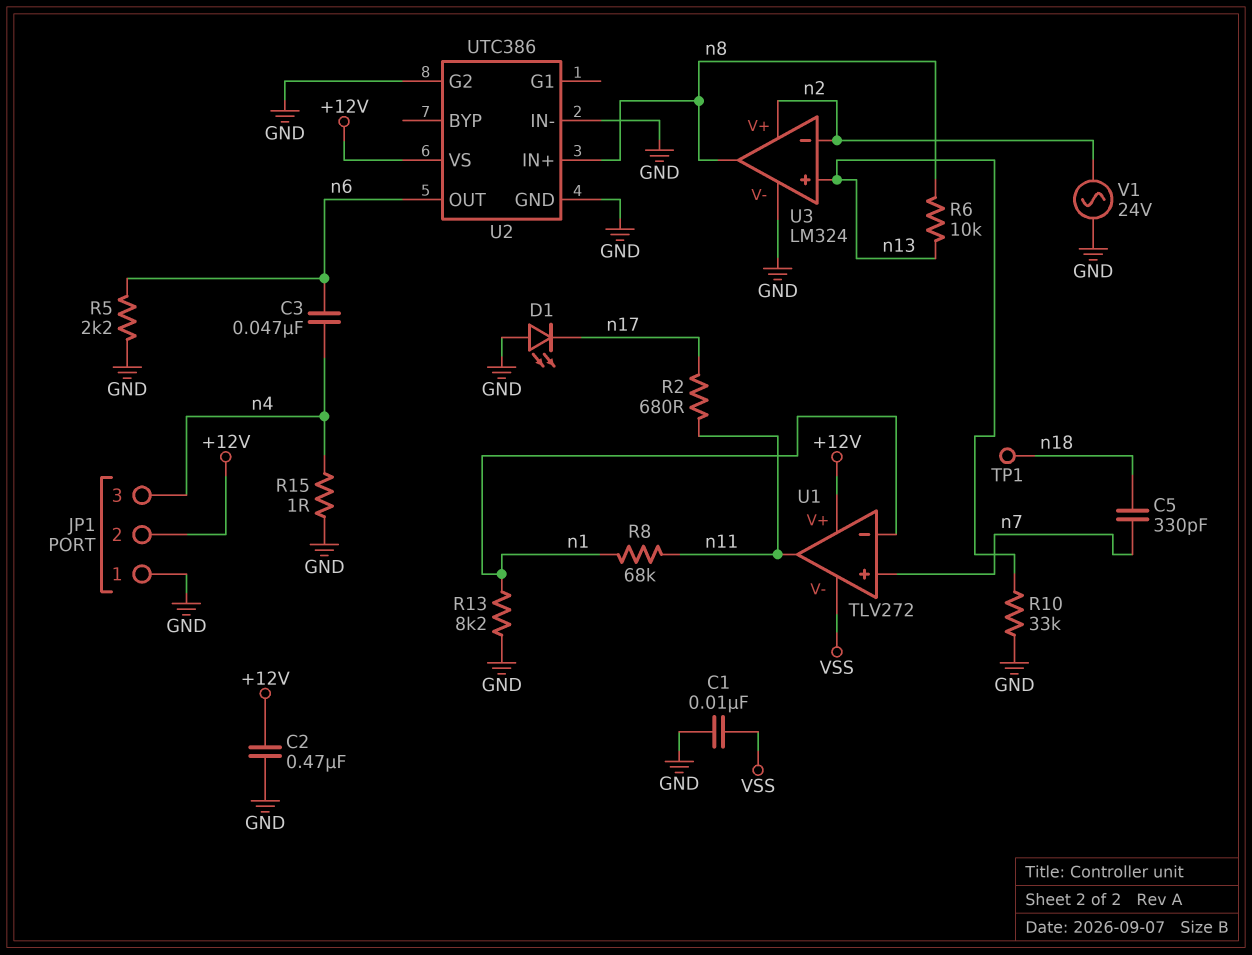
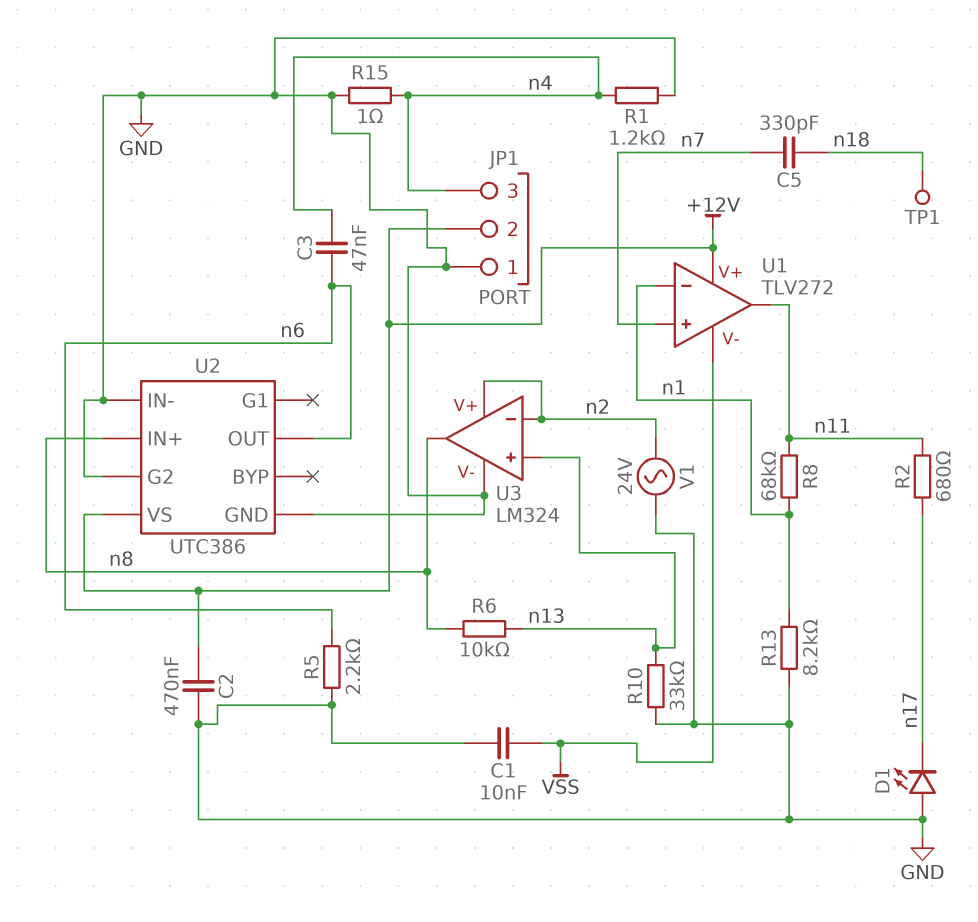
R1: none -> 1.2k (GND, n4)

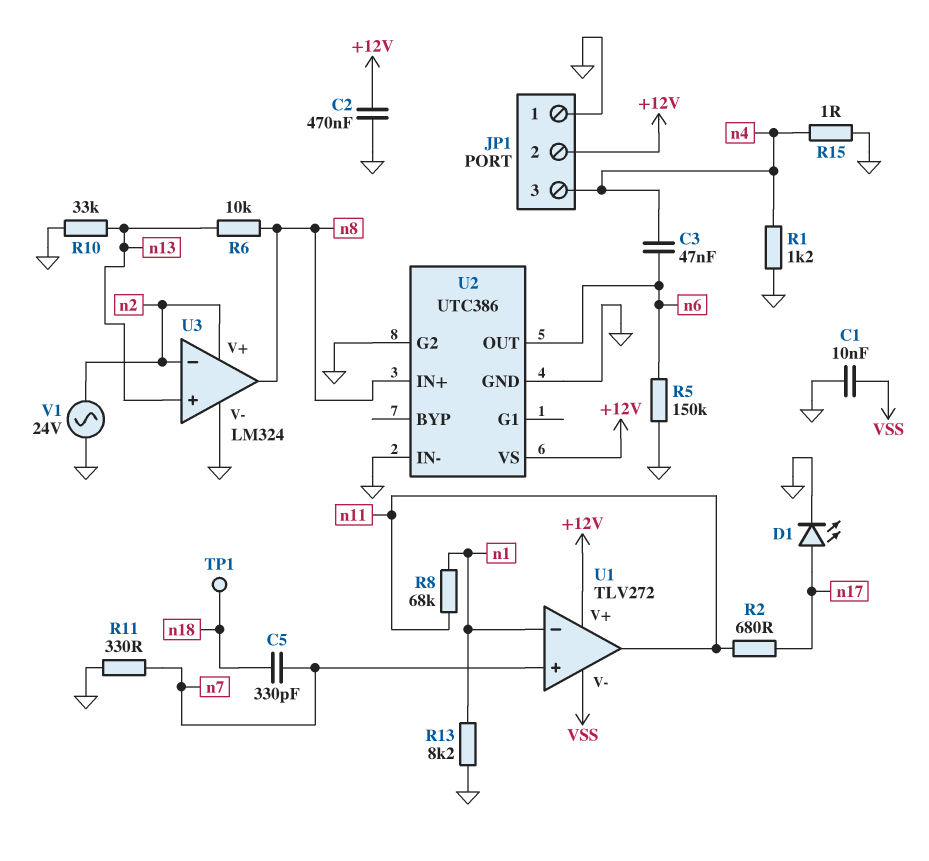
D1: LED (A GND, K n17) -> LED (A n17, K GND)
R5: 2.2k (GND, n6) -> 150k (GND, n6)
R11: none -> 330 (GND, n7)

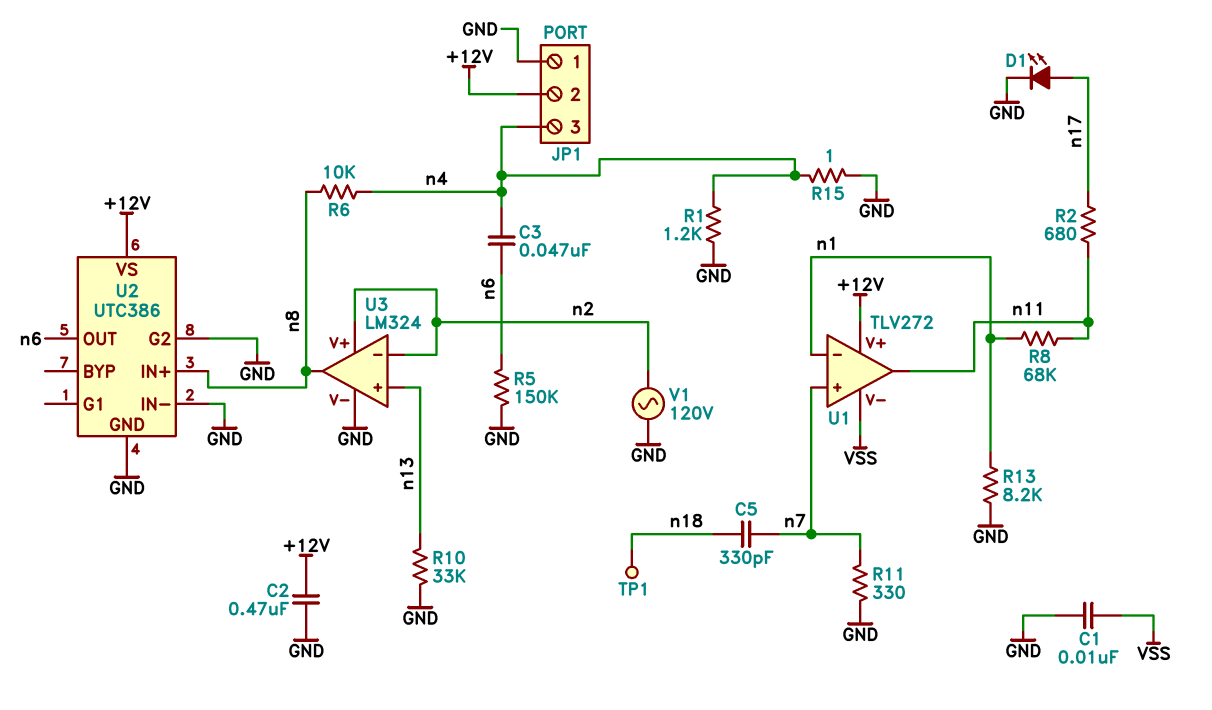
R6: 10k (n8, n13) -> 10k (n4, n8)
V1: AC 24V (GND, n2) -> AC 120V (GND, n2)

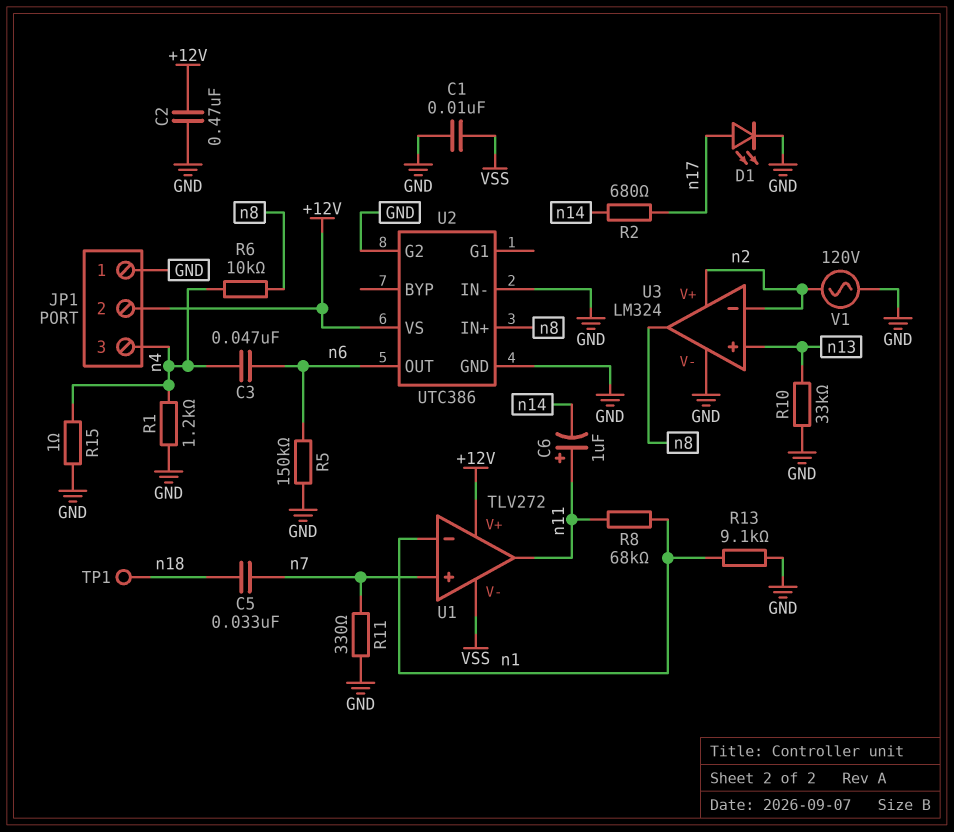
C5: 330pF (n7, n18) -> 33nF (n7, n18)
C6: none -> 1uF (plus n11, minus n14)
R2: 680 (n11, n17) -> 680 (n14, n17)
R13: 8.2k (GND, n1) -> 9.1k (GND, n1)

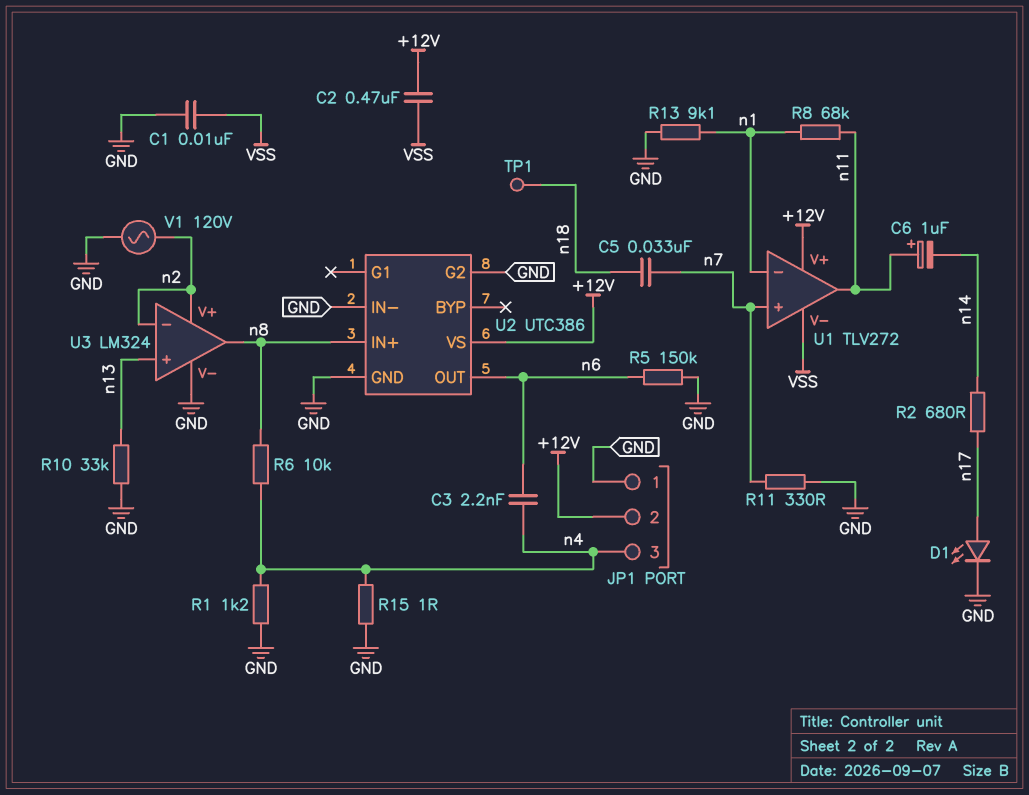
C2: 470nF (+12V, GND) -> 470nF (+12V, VSS)
C3: 47nF (n4, n6) -> 2.2nF (n4, n6)

